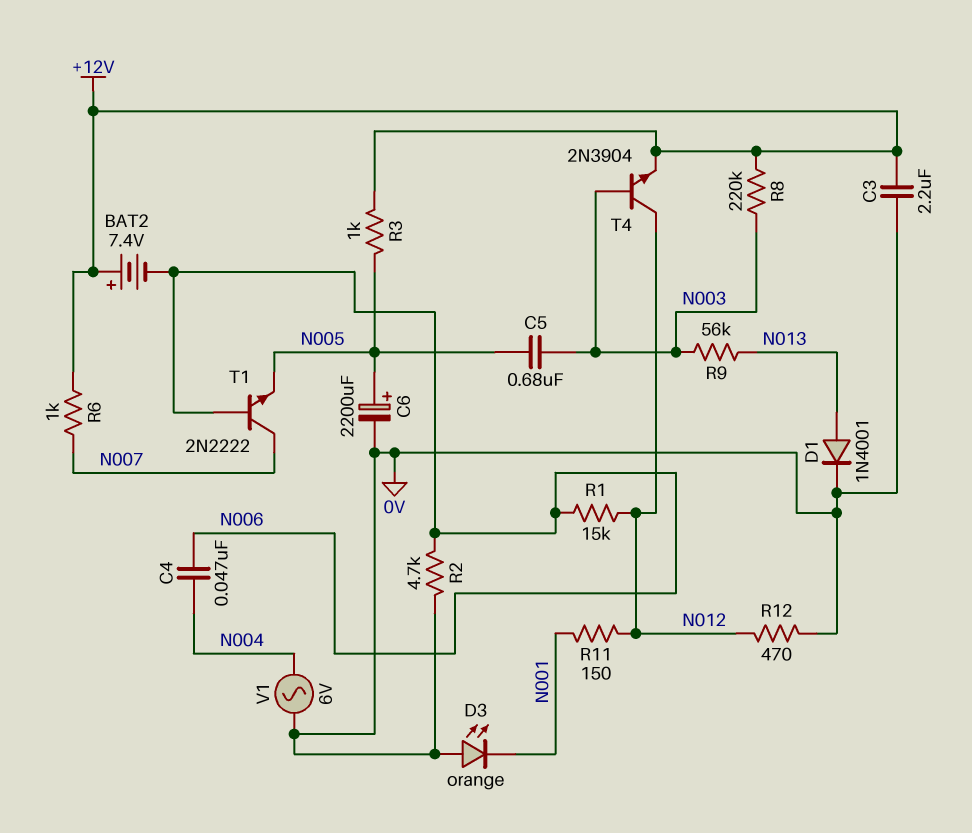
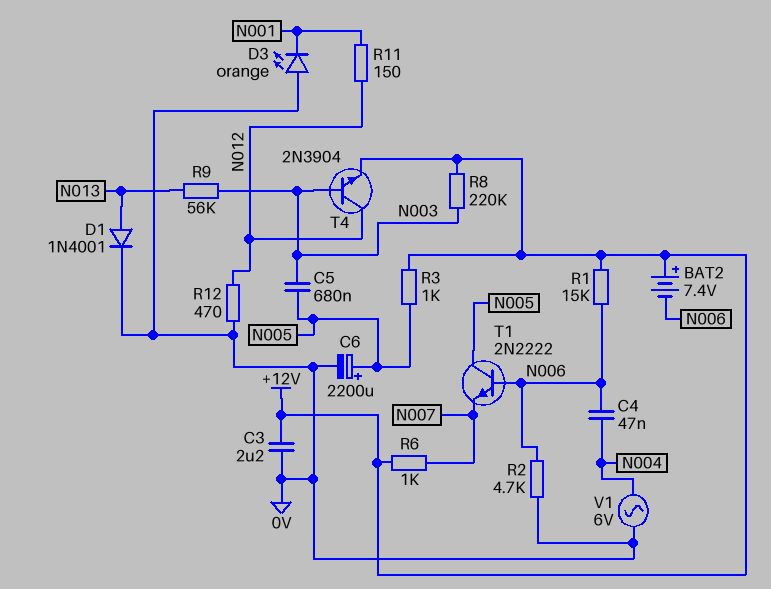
R1: 15k (N006, N012) -> 15k (+12V, N006)
T1: NPN 2N2222 (B N006, C N007, E N005) -> NPN 2N2222 (B N006, C N005, E N007)

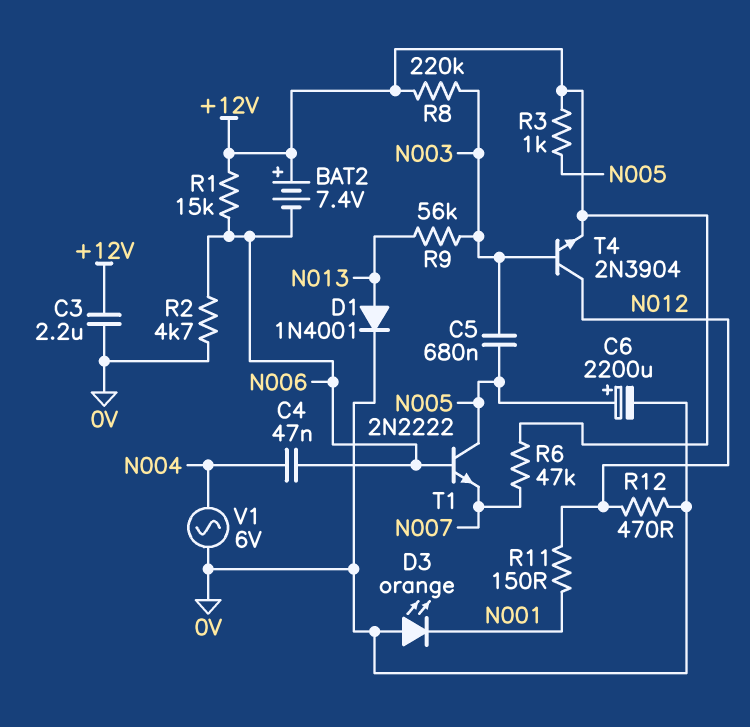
R6: 1k (+12V, N007) -> 47k (+12V, N007)

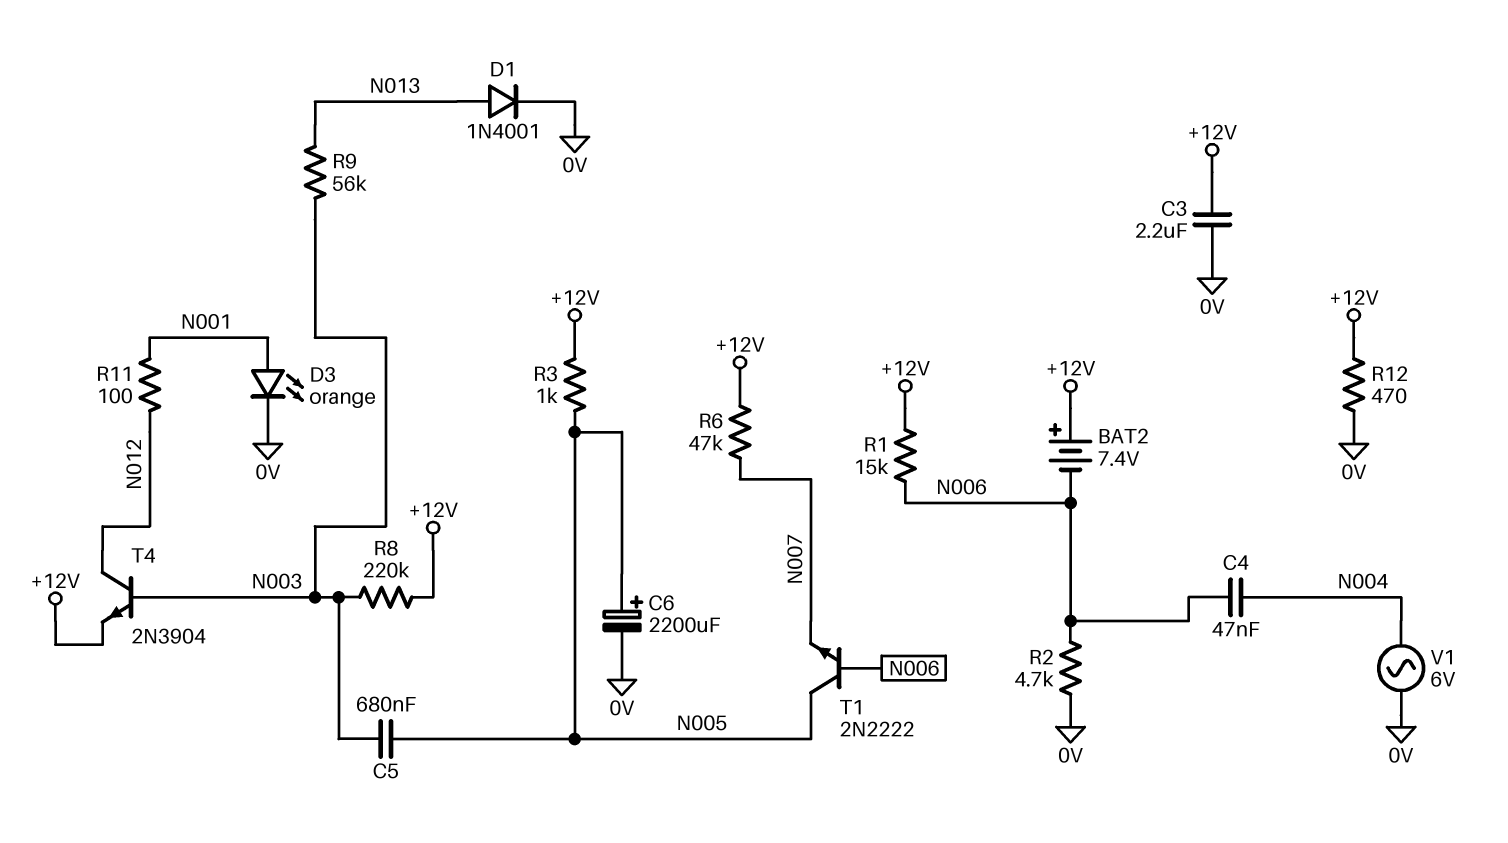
D3: LED orange (A 0V, K N001) -> LED orange (A N001, K 0V)
R11: 150 (N001, N012) -> 100 (N001, N012)
R12: 470 (0V, N012) -> 470 (+12V, 0V)

